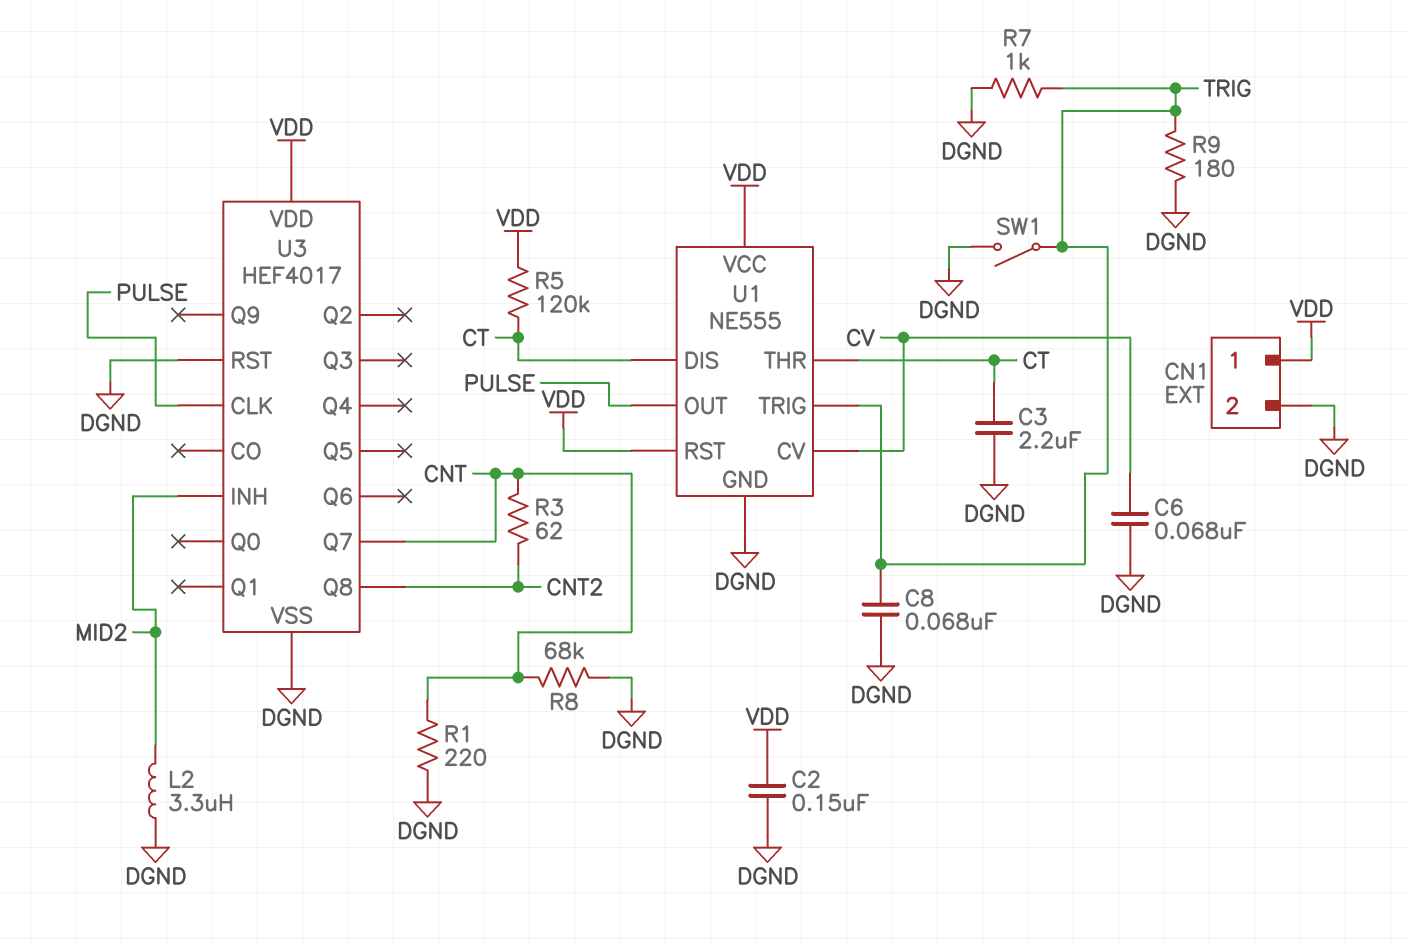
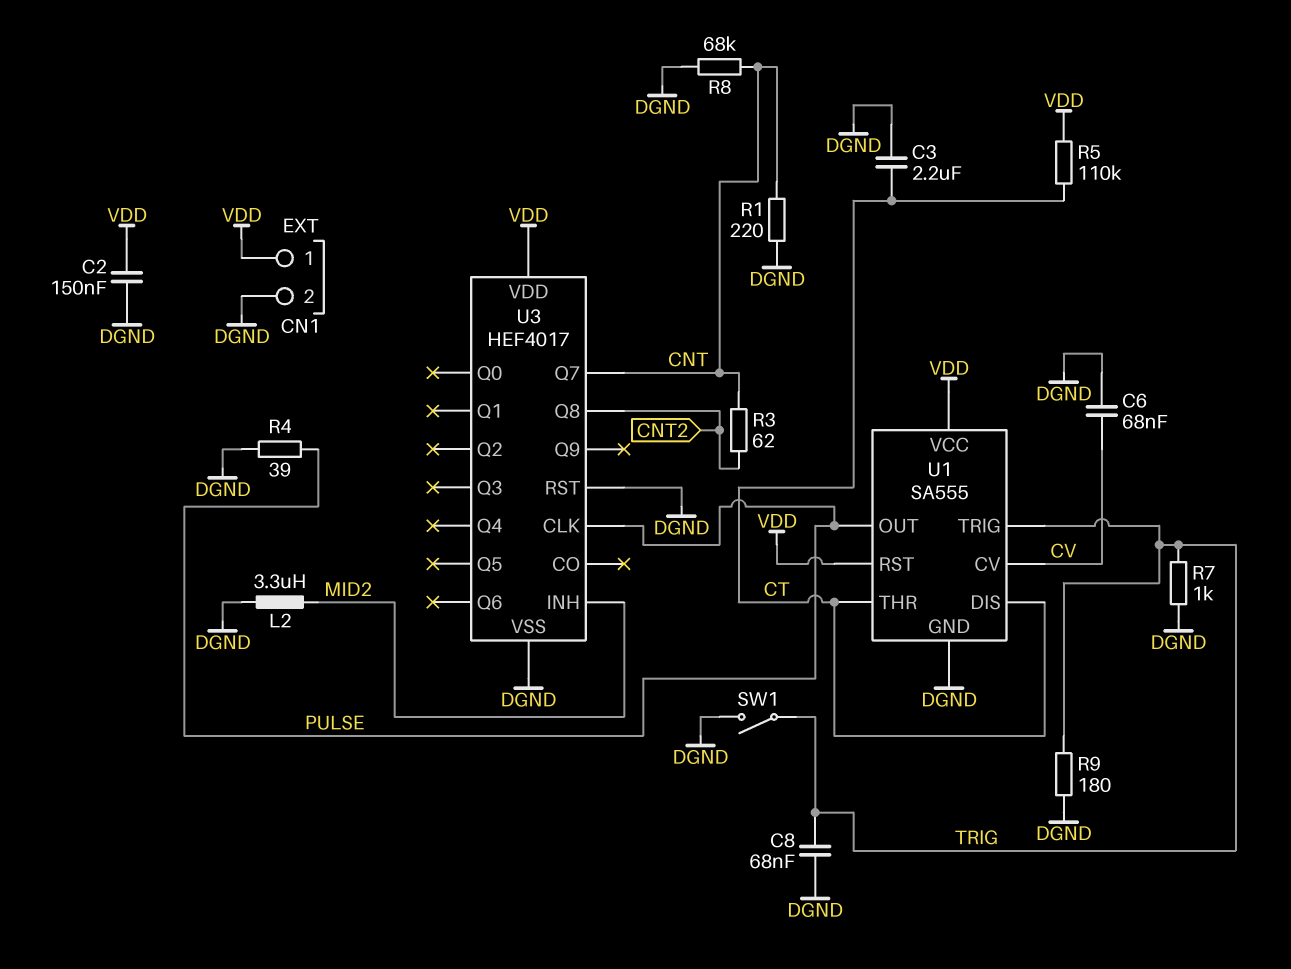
R4: none -> 39 (DGND, PULSE)
R5: 120k (CT, VDD) -> 110k (CT, VDD)
U1: NE555 -> SA555

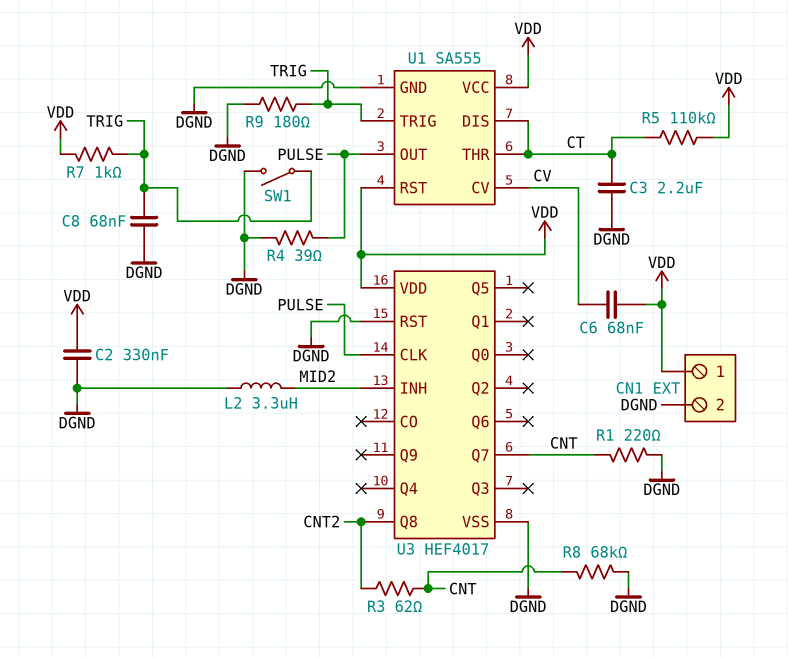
C2: 150nF (DGND, VDD) -> 330nF (DGND, VDD)
C6: 68nF (CV, DGND) -> 68nF (CV, VDD)
R7: 1k (DGND, TRIG) -> 1k (TRIG, VDD)

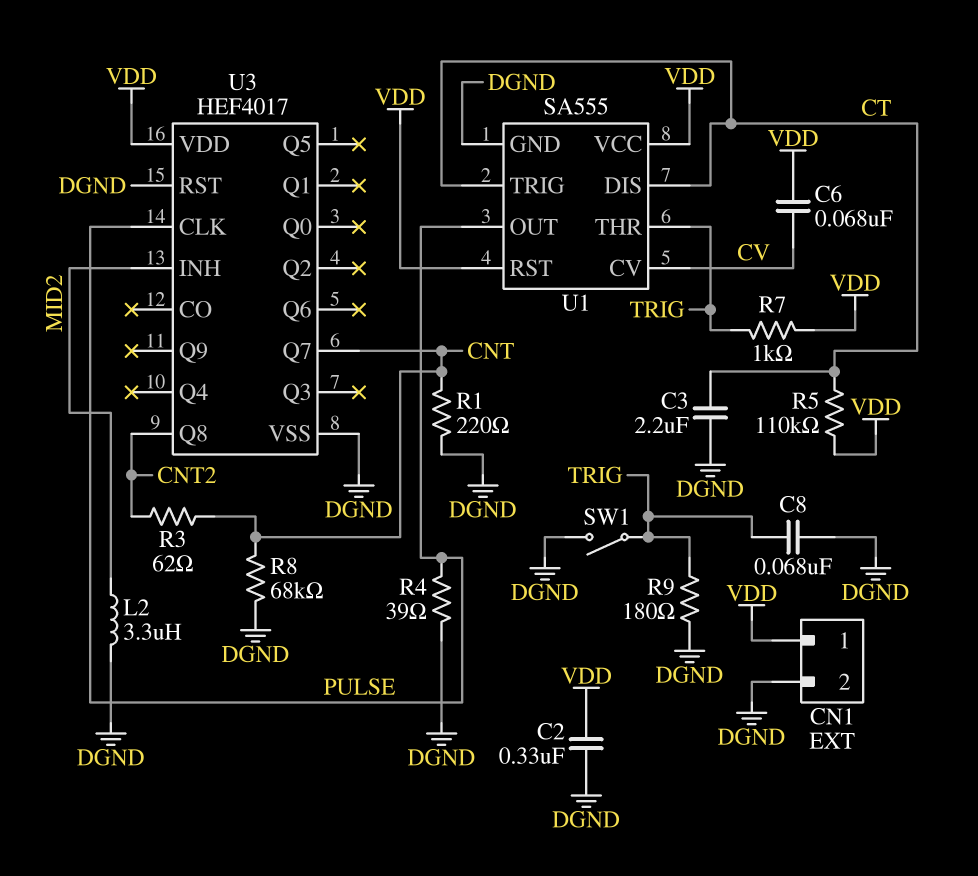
U1 pin THR: CT -> TRIG
U1 pin TRIG: TRIG -> CT

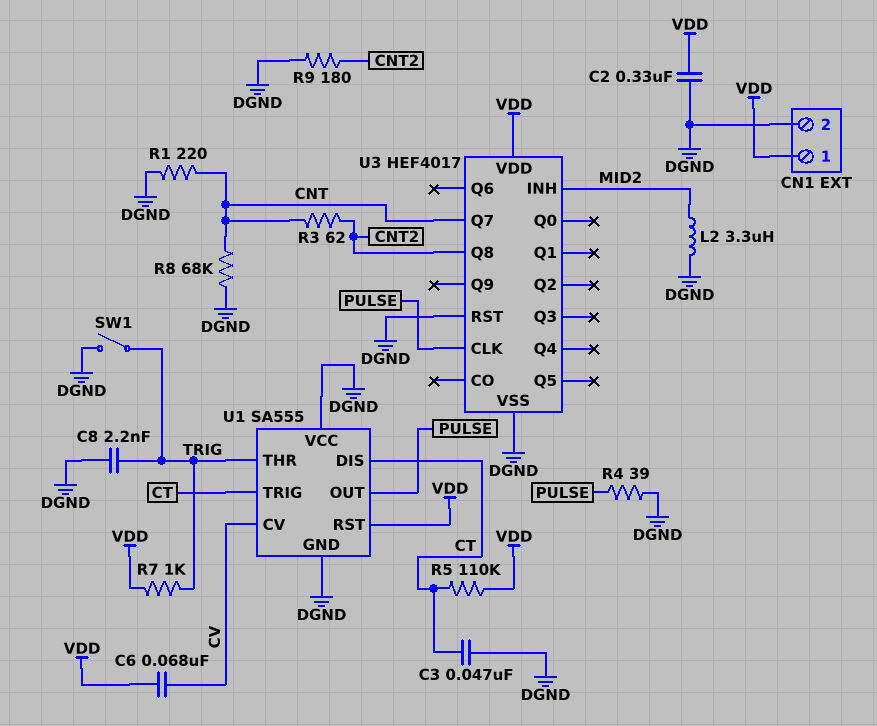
C3: 2.2uF (CT, DGND) -> 47nF (CT, DGND)
C8: 68nF (DGND, TRIG) -> 2.2nF (DGND, TRIG)
R9: 180 (DGND, TRIG) -> 180 (CNT2, DGND)
U1 pin VCC: VDD -> DGND

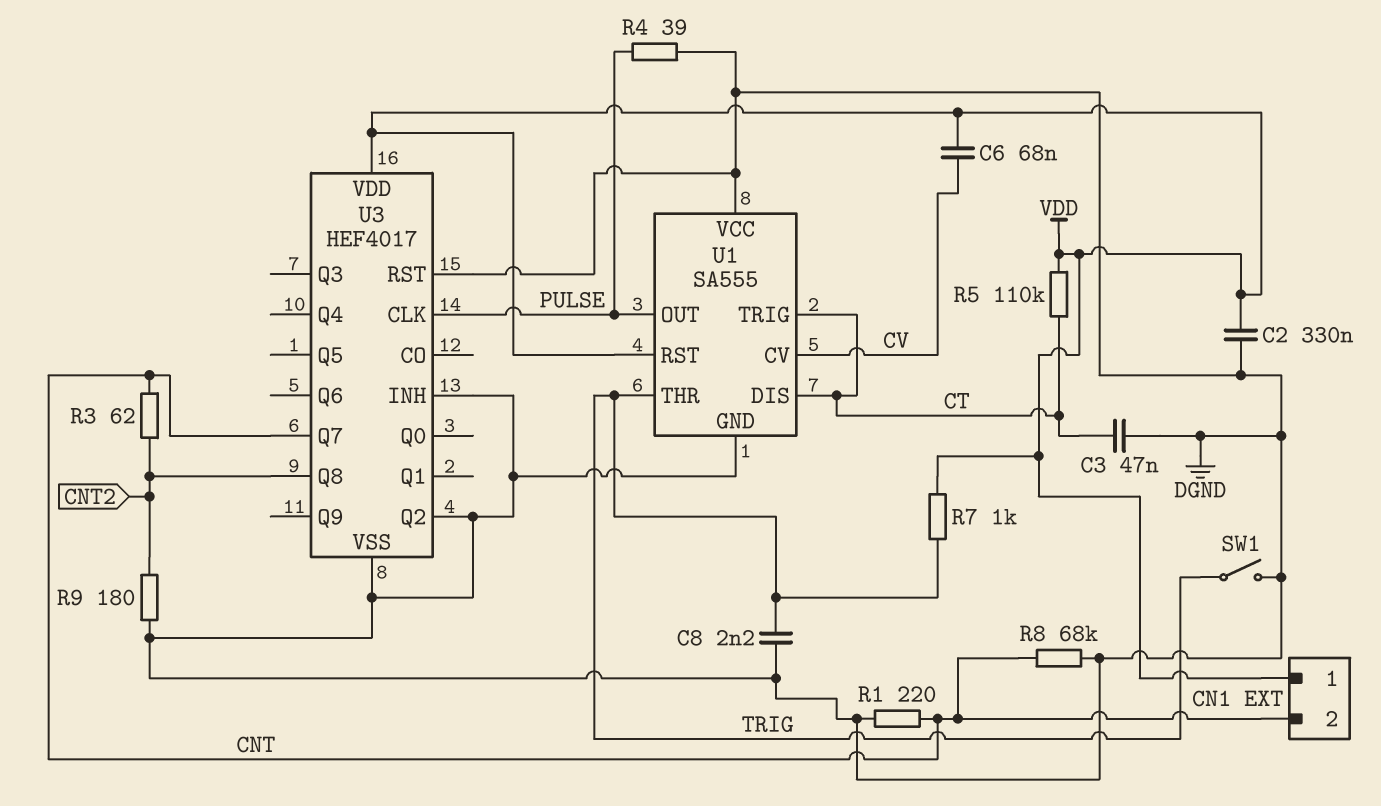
CN1 pin 2: DGND -> CNT
L2: 3.3uH (DGND, MID2) -> none
U3 pin INH: MID2 -> DGND
U3 pin Q2: none -> DGND

